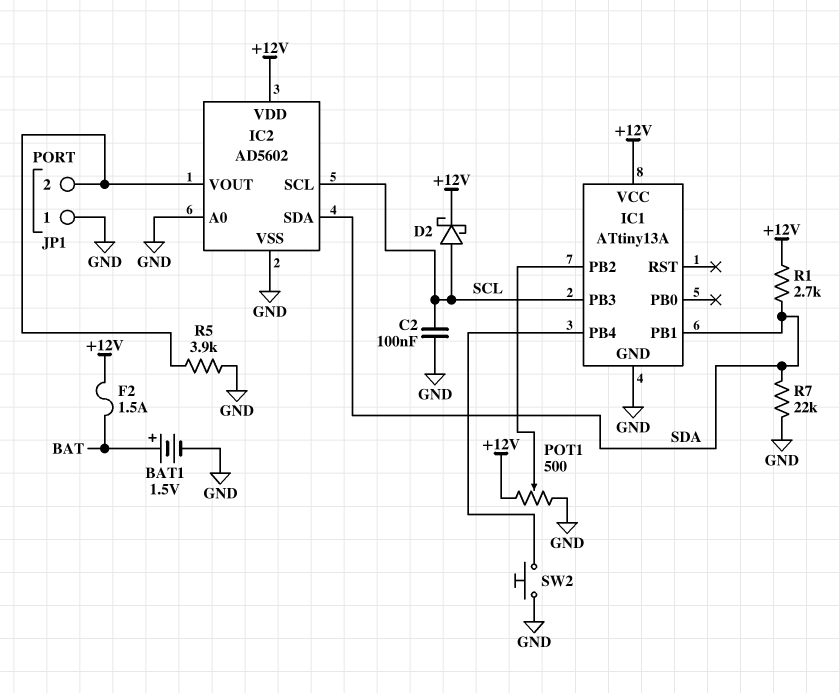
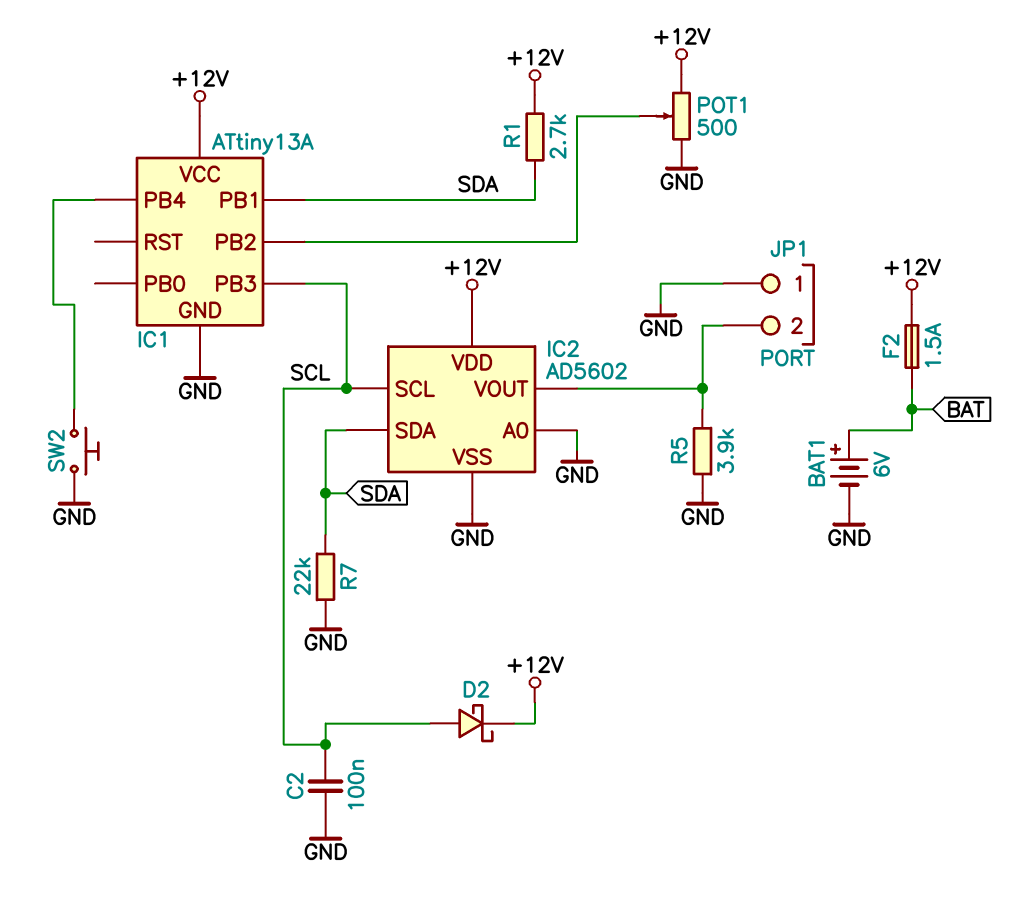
BAT1: 1.5V (plus BAT, minus GND) -> 6V (plus BAT, minus GND)

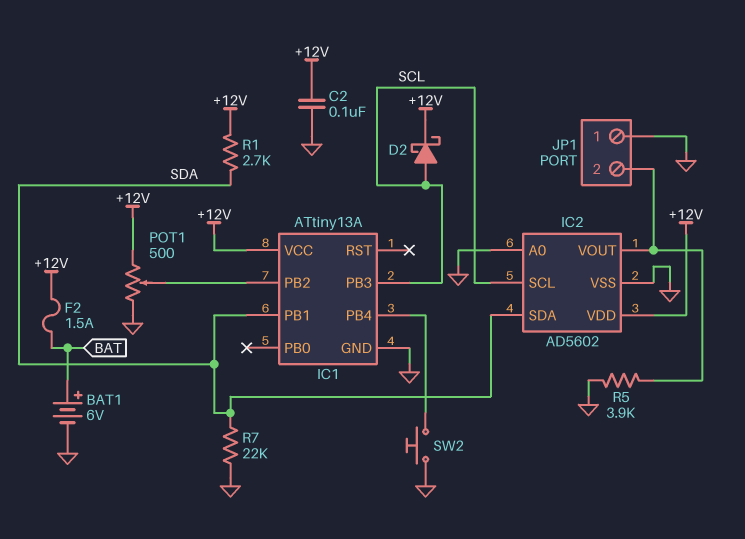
C2: 100nF (GND, SCL) -> 100nF (+12V, GND)

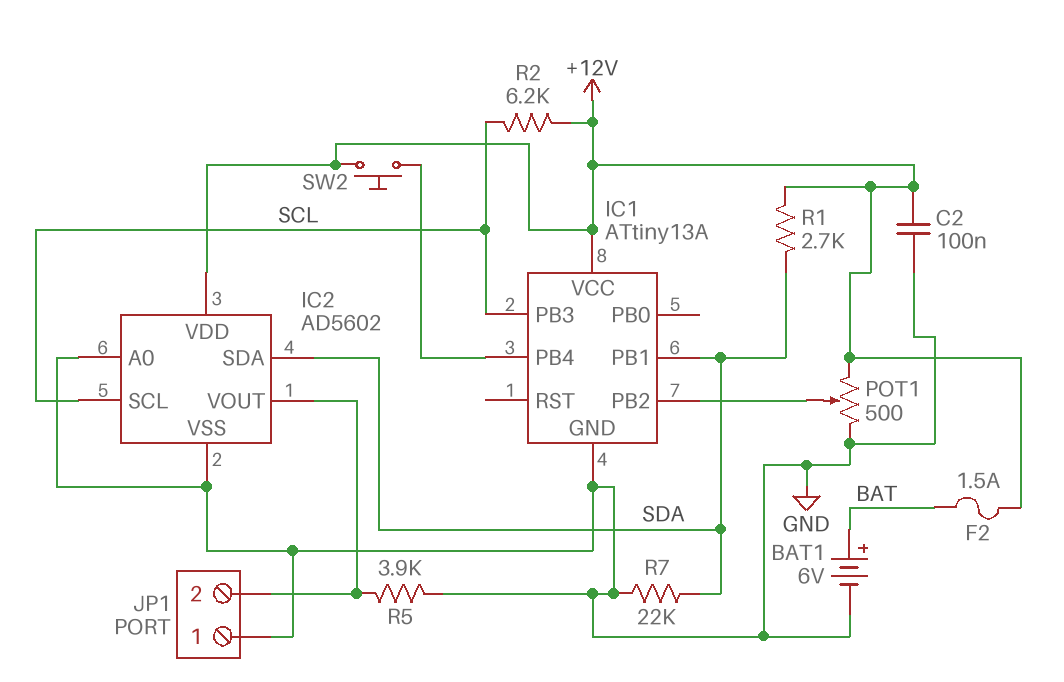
D2: schottky (A SCL, K +12V) -> none
R2: none -> 6.2k (+12V, SCL)
SW2: button (GND, IC1/PB4) -> button (+12V, IC1/PB4)

